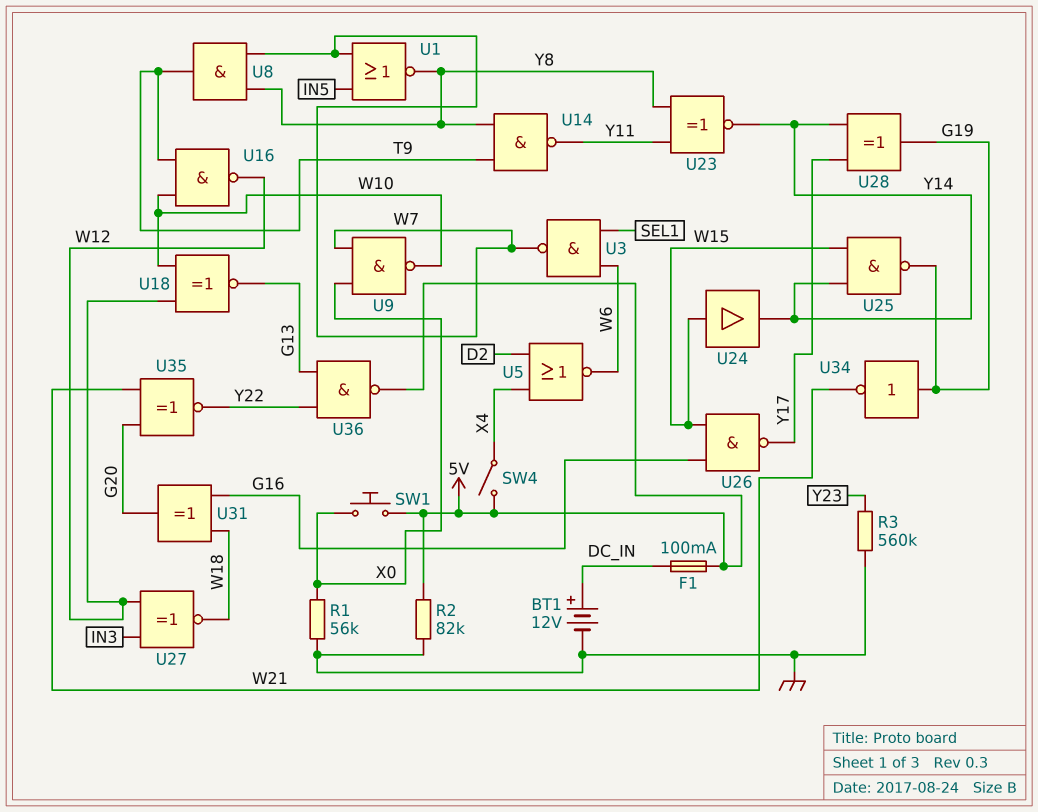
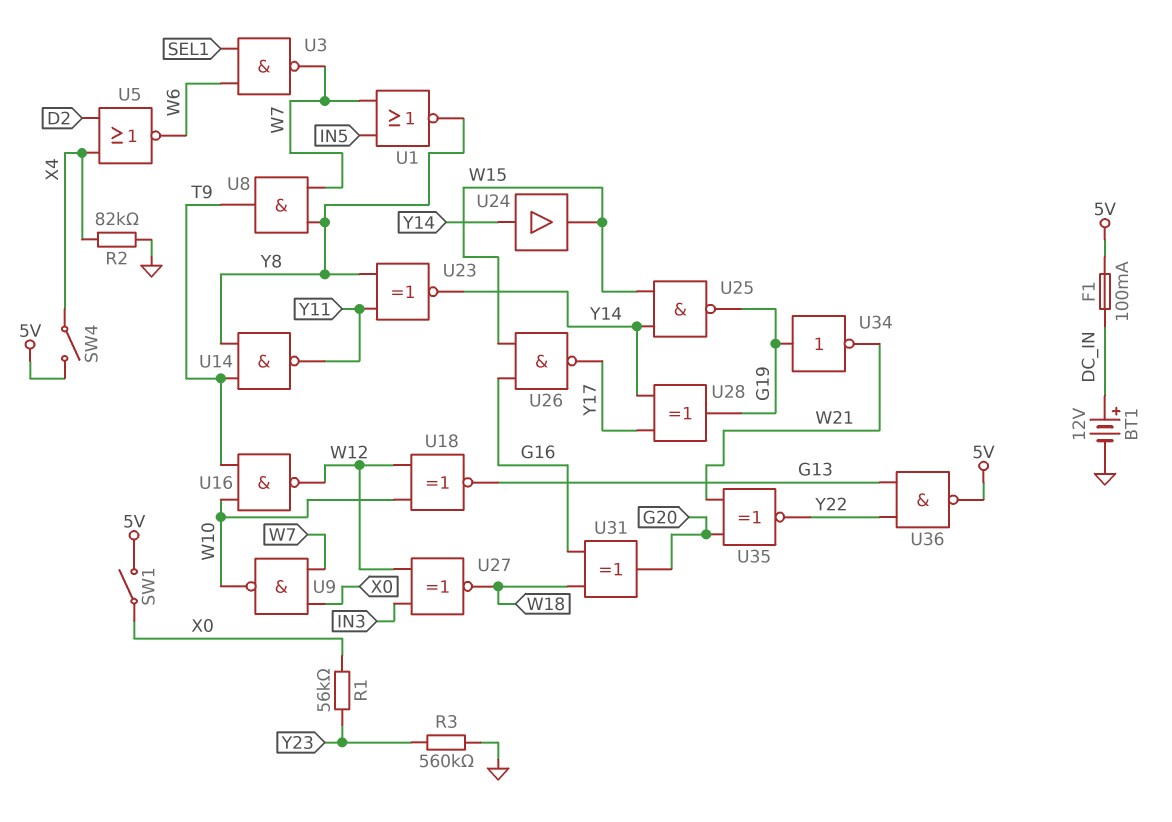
R1: 56k (GND, X0) -> 56k (X0, Y23)
R2: 82k (5V, GND) -> 82k (GND, X4)
SW1: button (5V, X0) -> switch (5V, X0)
U24: buffer (in W15, out Y14) -> buffer (in Y14, out W15)

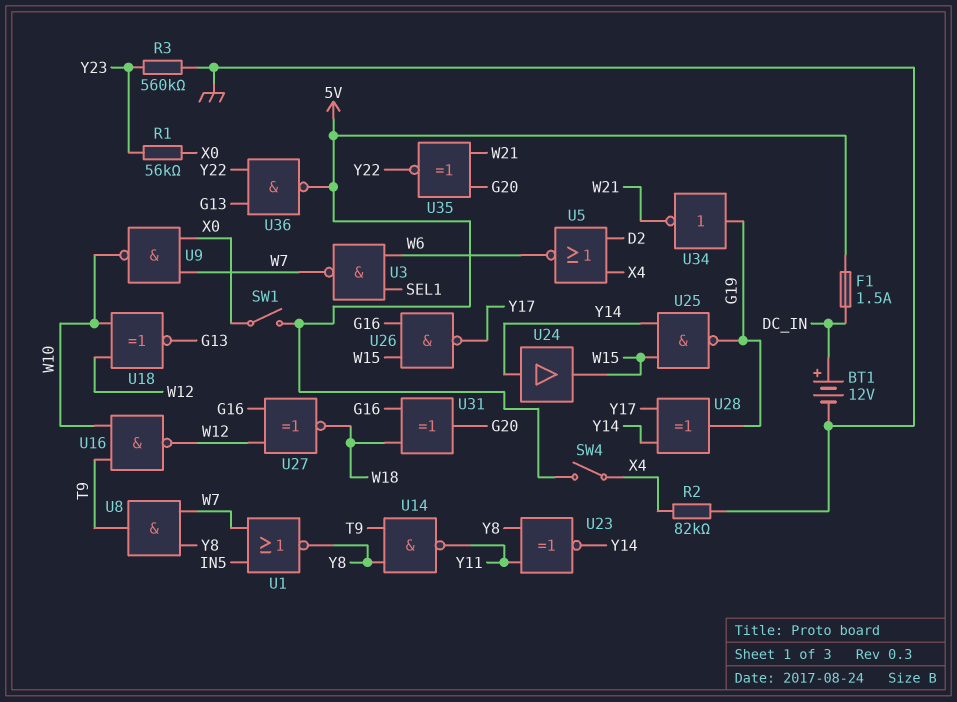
F1: 100mA (5V, DC_IN) -> 1.5A (5V, DC_IN)
U27: XNOR (in IN3, in W12, out W18) -> XNOR (in G16, in W12, out W18)

